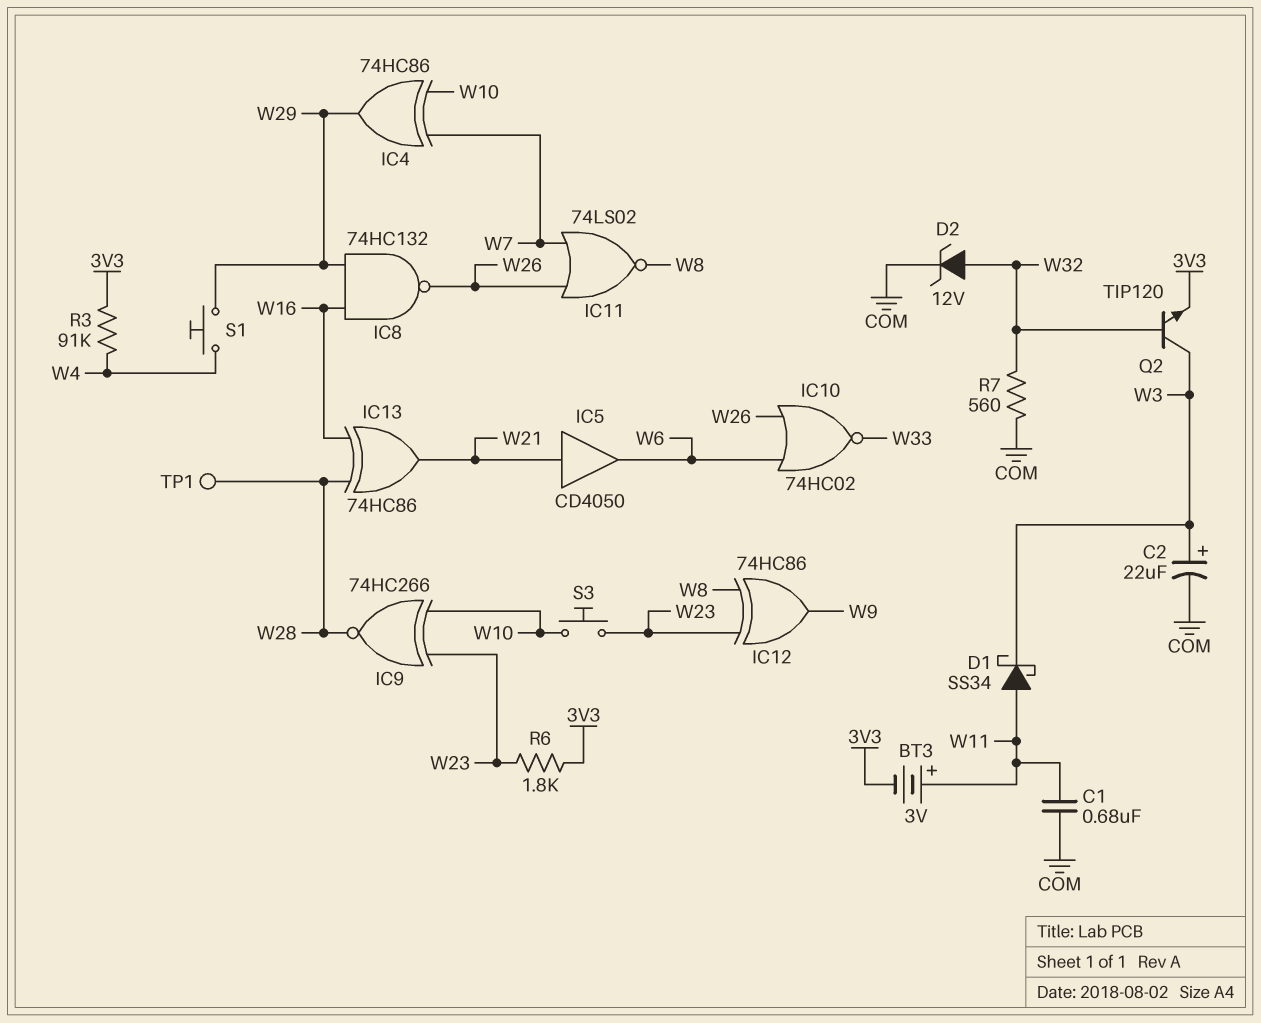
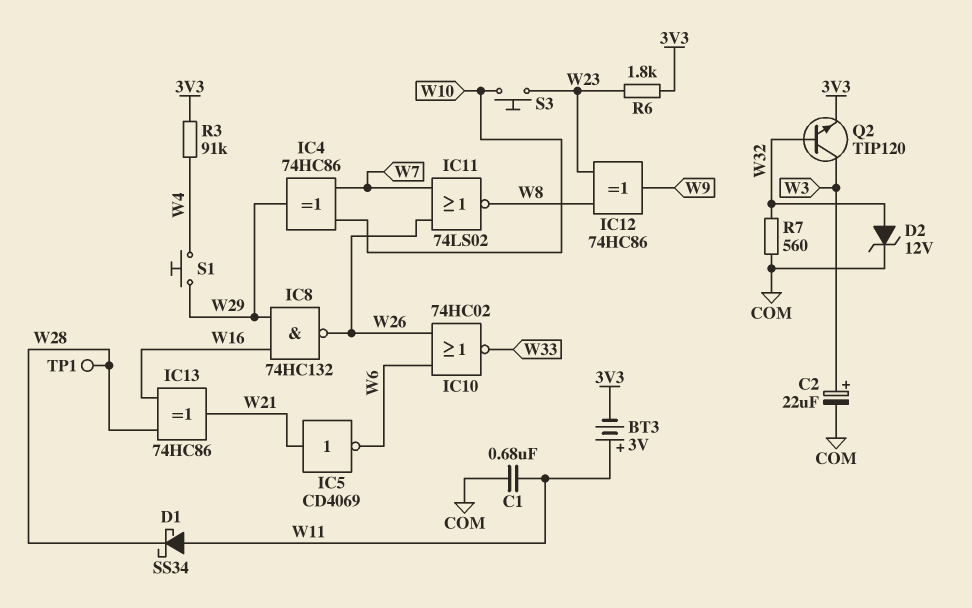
D1: schottky SS34 (A W11, K W3) -> schottky SS34 (A W11, K W28)
IC5: buffer CD4050 (in W21, out W6) -> NOT CD4069 (in W21, out W6)
IC9: XNOR 74HC266 (in W10, in W23, out W28) -> none

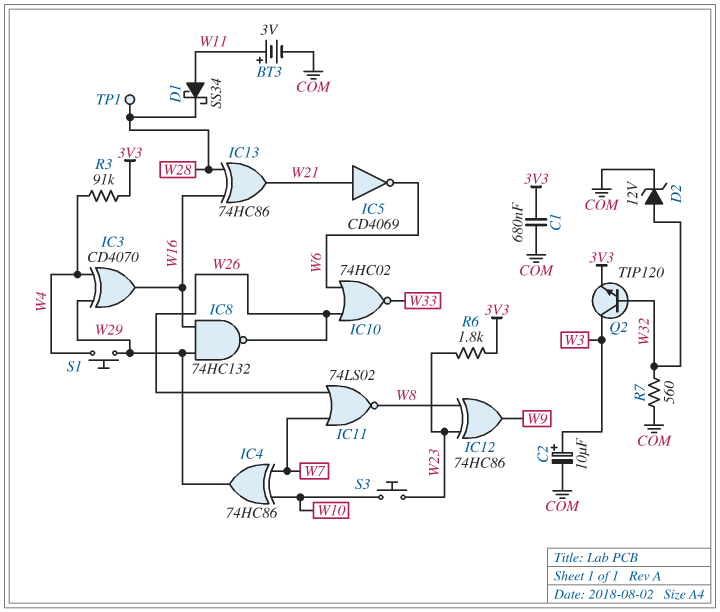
BT3: 3V (plus W11, minus 3V3) -> 3V (plus W11, minus COM)
C1: 680nF (COM, W11) -> 680nF (3V3, COM)
C2: 22uF (plus W3, minus COM) -> 10uF (plus W3, minus COM)
IC3: none -> XOR CD4070 (in W4, in W29, out W16)

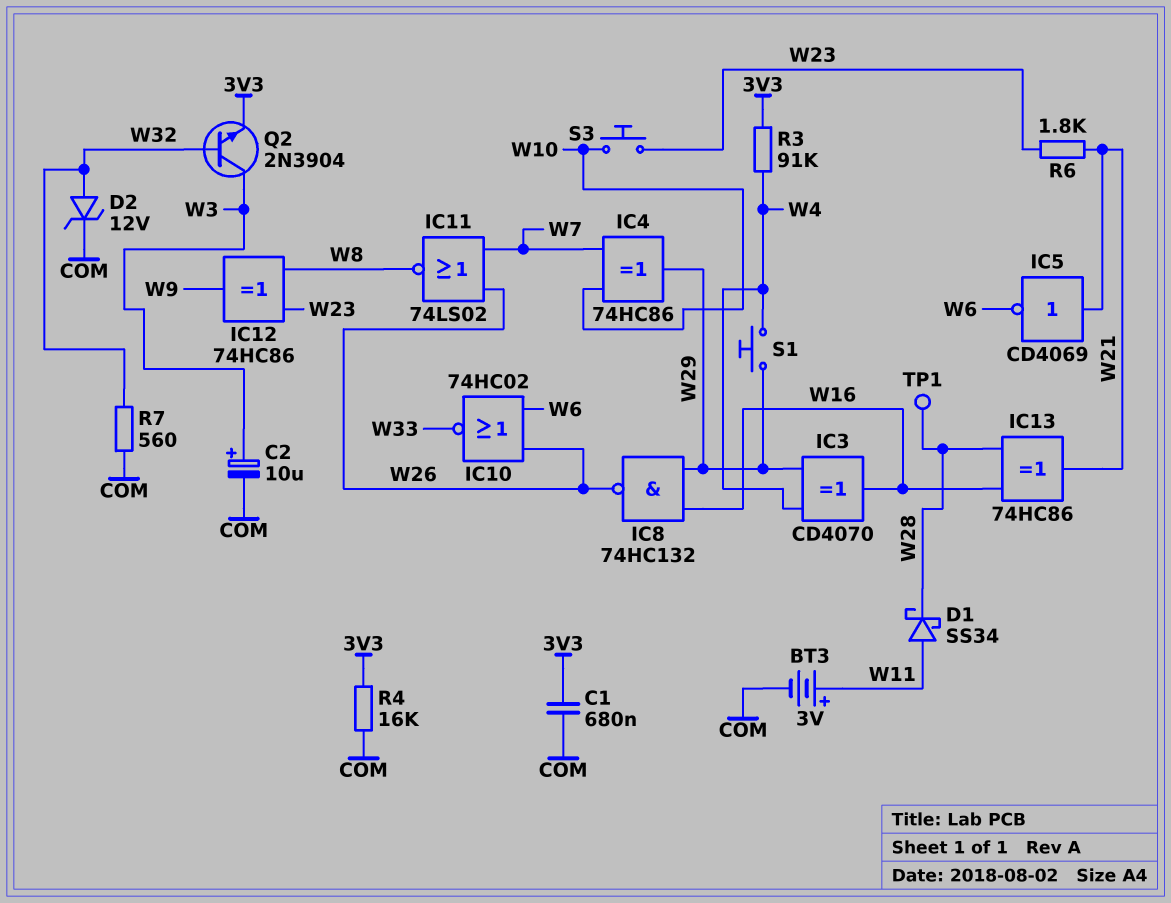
Q2: NPN TIP120 (B W32, C W3, E 3V3) -> NPN 2N3904 (B W32, C W3, E 3V3)
R4: none -> 16k (3V3, COM)
R6: 1.8k (3V3, W23) -> 1.8k (W21, W23)

